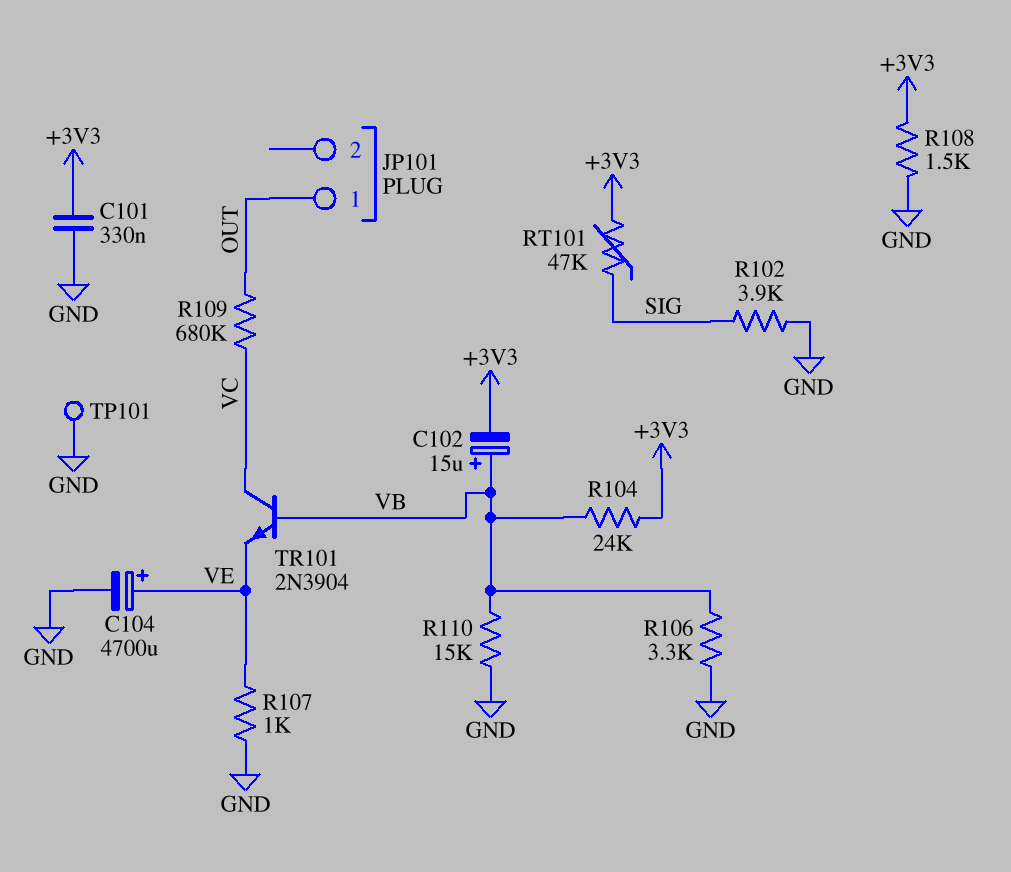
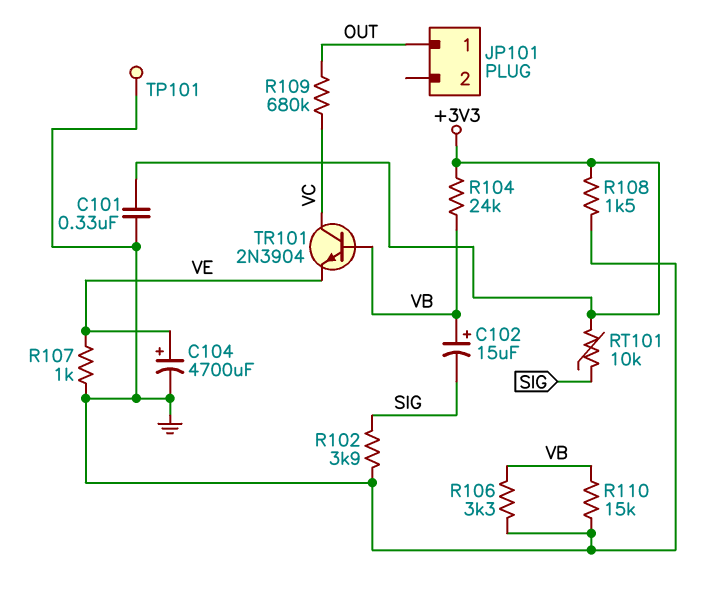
C102: 15uF (plus VB, minus +3V3) -> 15uF (plus VB, minus SIG)
RT101: 47k (+3V3, SIG) -> 10k (+3V3, SIG)

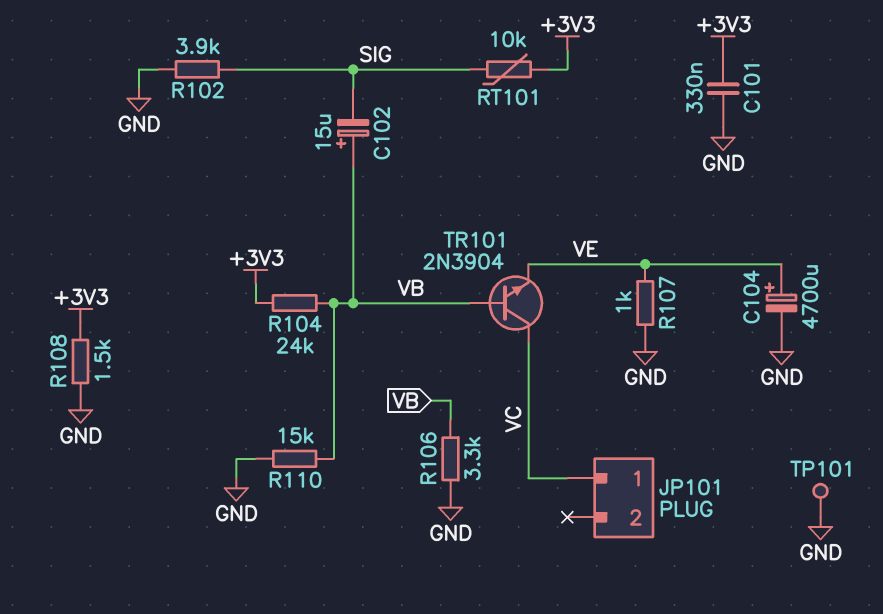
JP101 pin 1: OUT -> VC
R109: 680k (OUT, VC) -> none

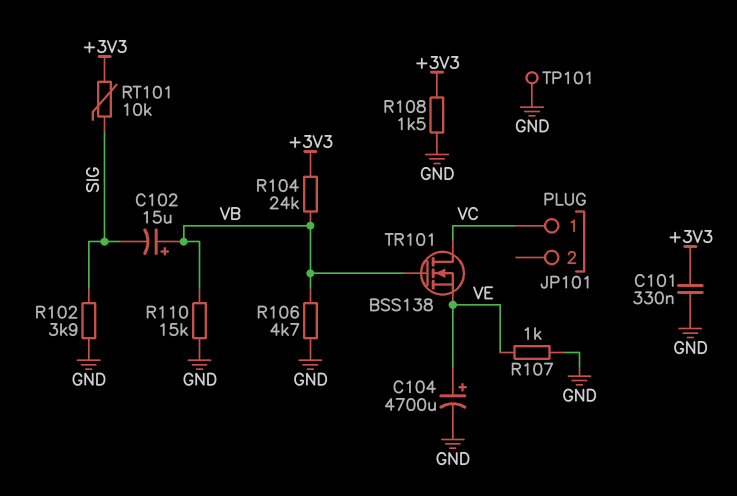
R106: 3.3k (GND, VB) -> 4.7k (GND, VB)
TR101: NPN 2N3904 (B VB, C VC, E VE) -> NMOS BSS138 (G VB, D VC, S VE)

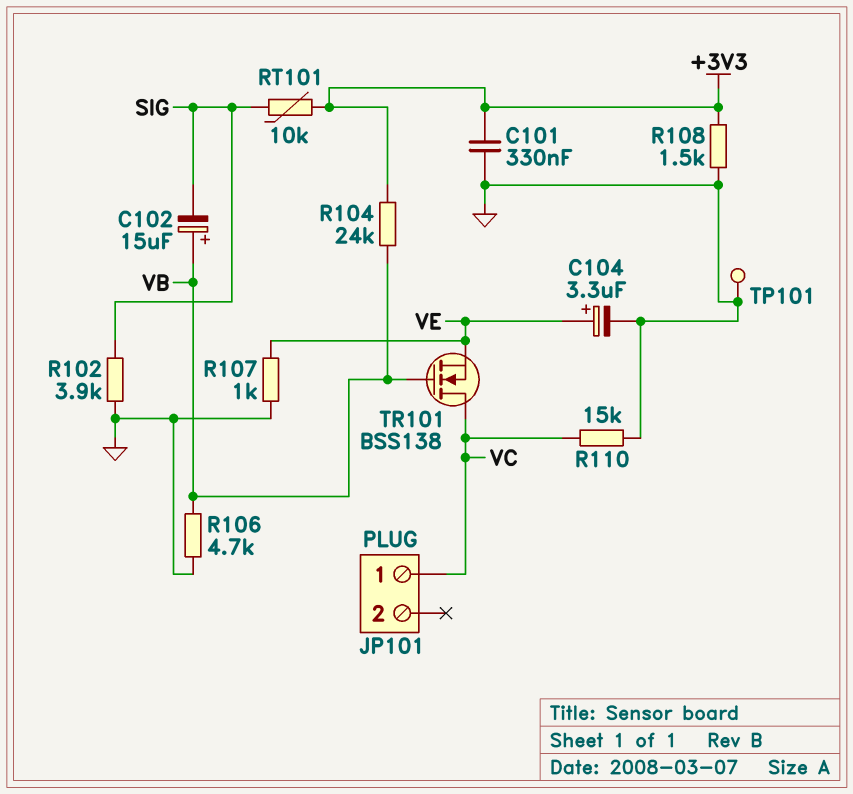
C104: 4700uF (plus VE, minus GND) -> 3.3uF (plus VE, minus GND)
R110: 15k (GND, VB) -> 15k (GND, VC)

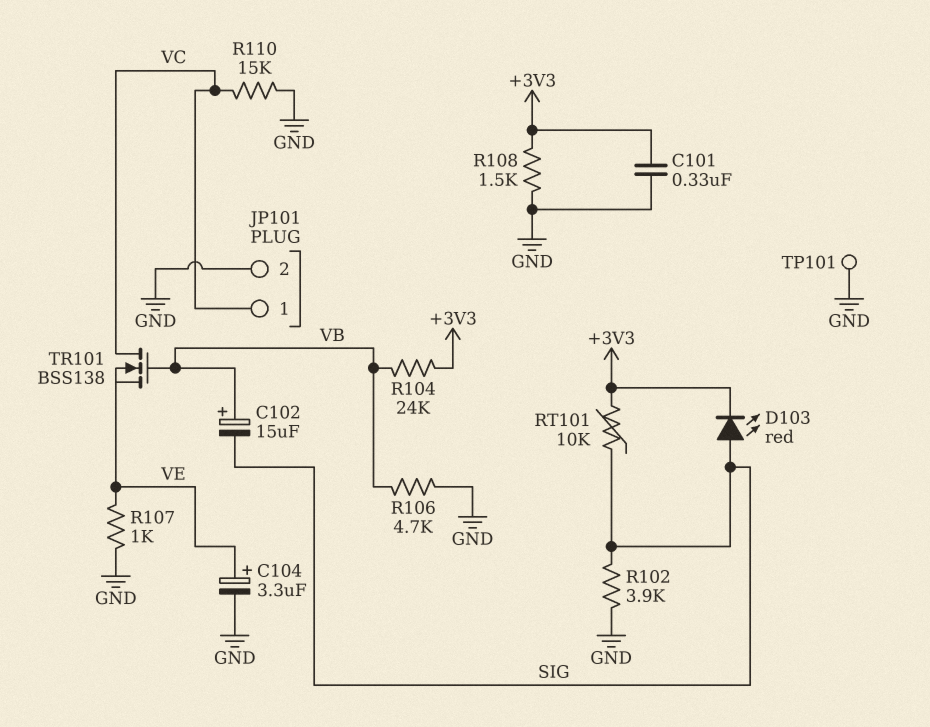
D103: none -> LED red (A SIG, K +3V3)
JP101 pin 2: none -> GND

